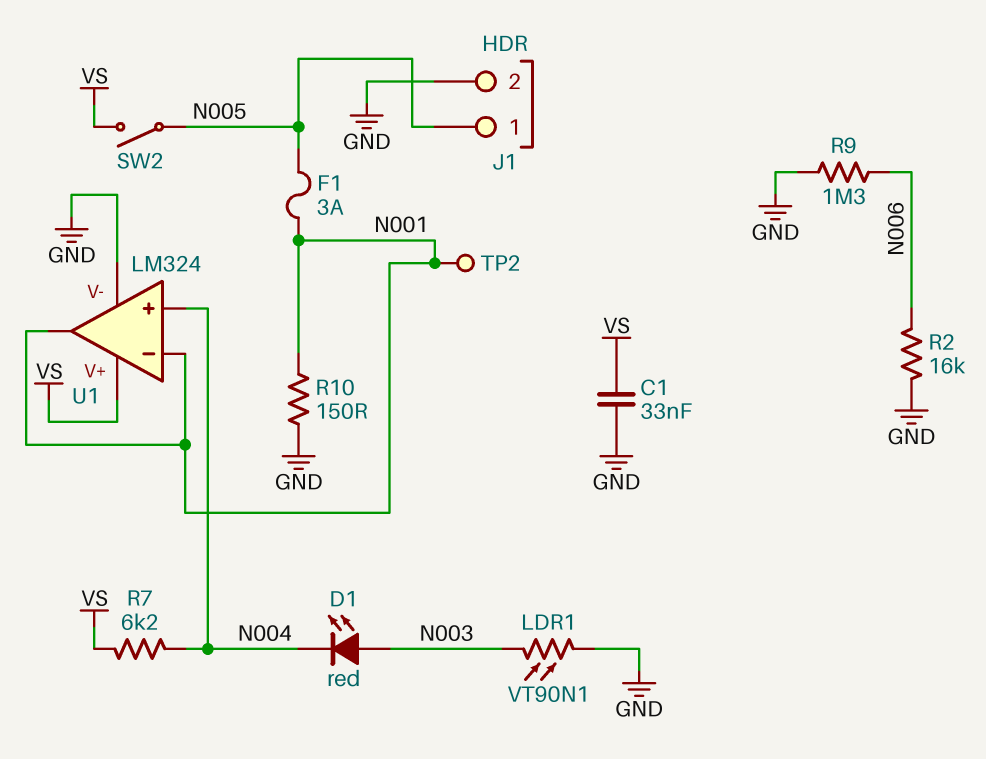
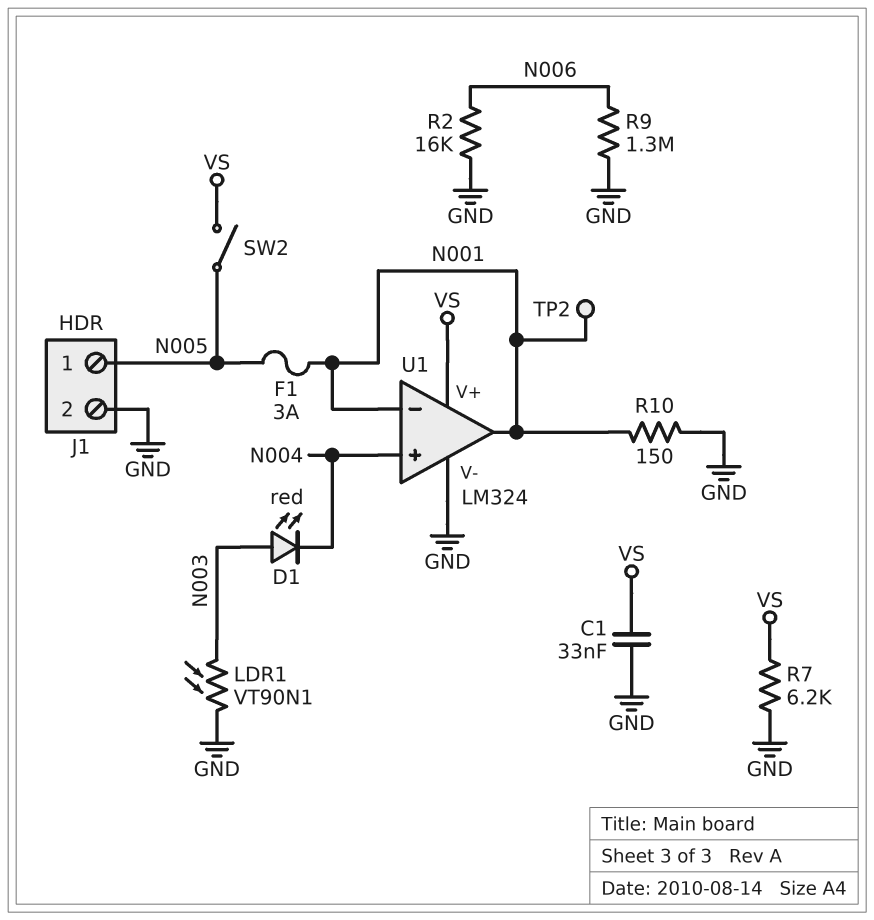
R7: 6.2k (N004, VS) -> 6.2k (GND, VS)

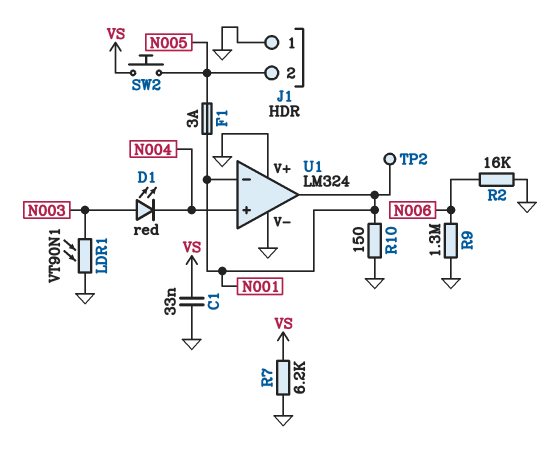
J1 pin 1: N005 -> GND
J1 pin 2: GND -> N005
SW2: switch (N005, VS) -> button (N005, VS)
U1 pin V+: VS -> GND

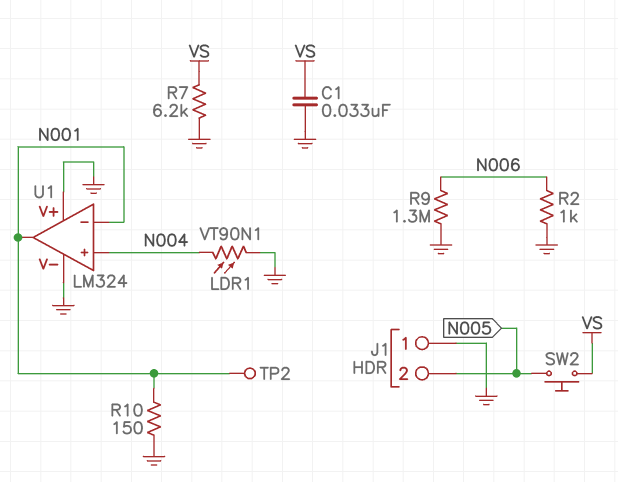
D1: LED red (A N003, K N004) -> none
F1: 3A (N001, N005) -> none
LDR1: VT90N1 (GND, N003) -> VT90N1 (GND, N004)
R2: 16k (GND, N006) -> 1k (GND, N006)

